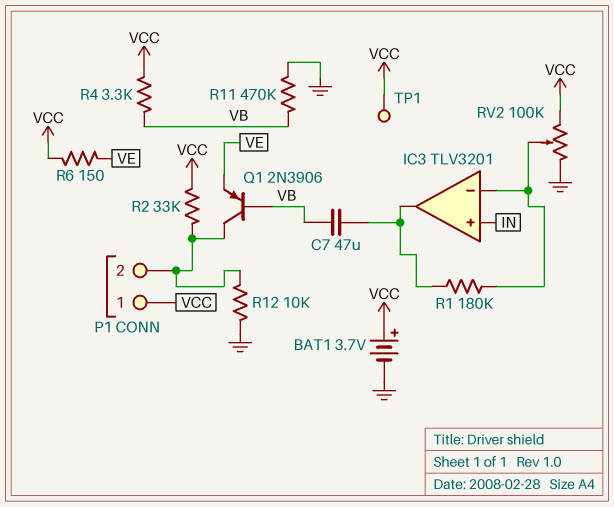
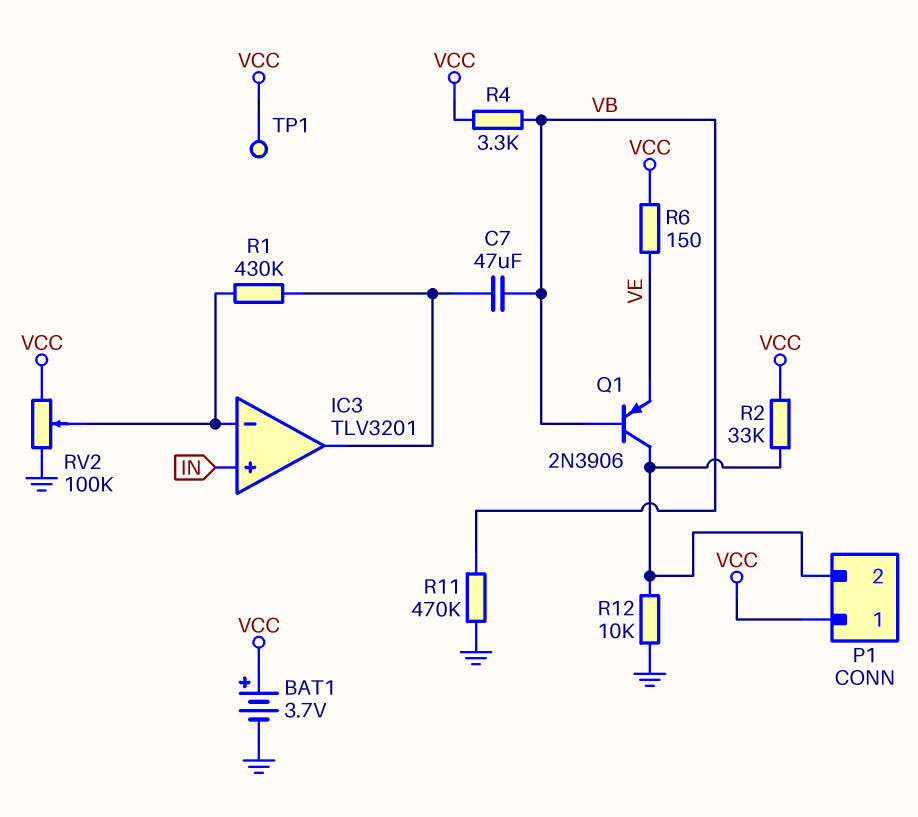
R1: 180k (IC3/in-, IC3/out) -> 430k (IC3/in-, IC3/out)

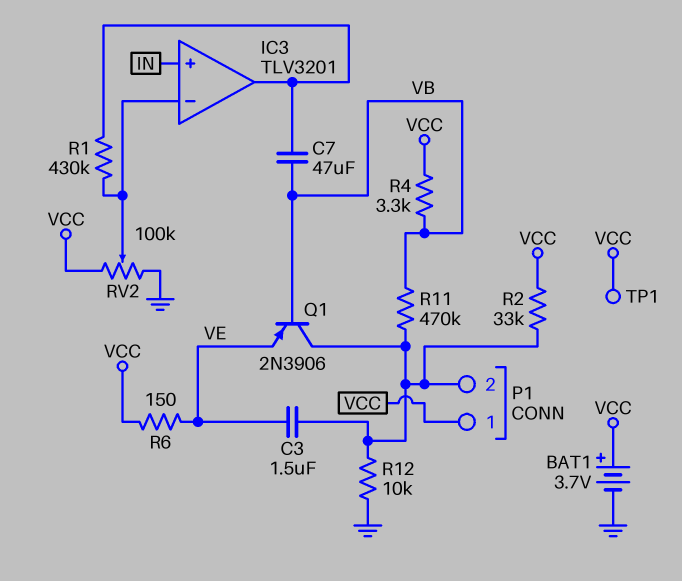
C3: none -> 1.5uF (P1/2, VE)
R11: 470k (GND, VB) -> 470k (P1/2, VB)

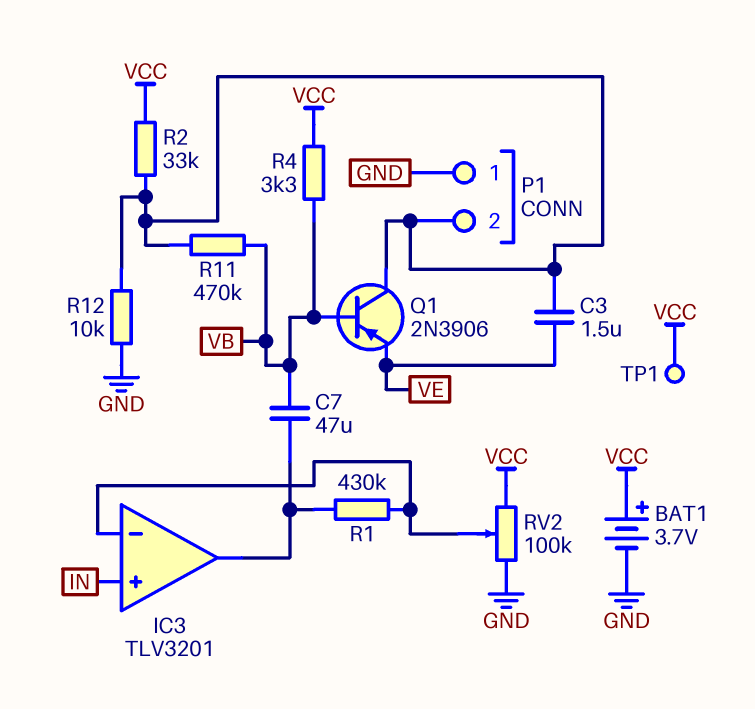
P1 pin 1: VCC -> GND
R6: 150 (VCC, VE) -> none

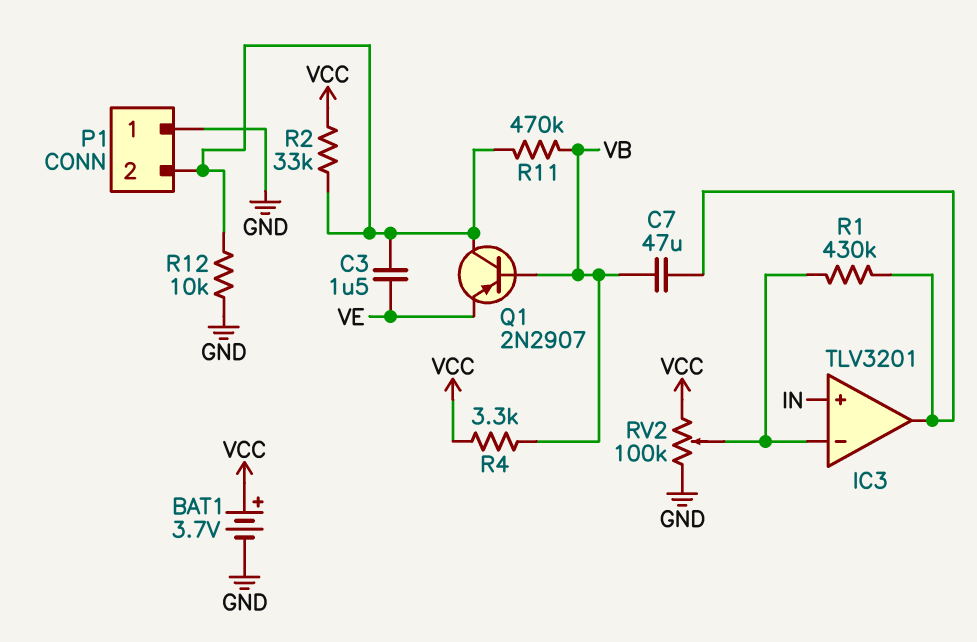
Q1: PNP 2N3906 (B VB, C P1/2, E VE) -> PNP 2N2907 (B VB, C P1/2, E VE)
TP1: test point (VCC) -> none

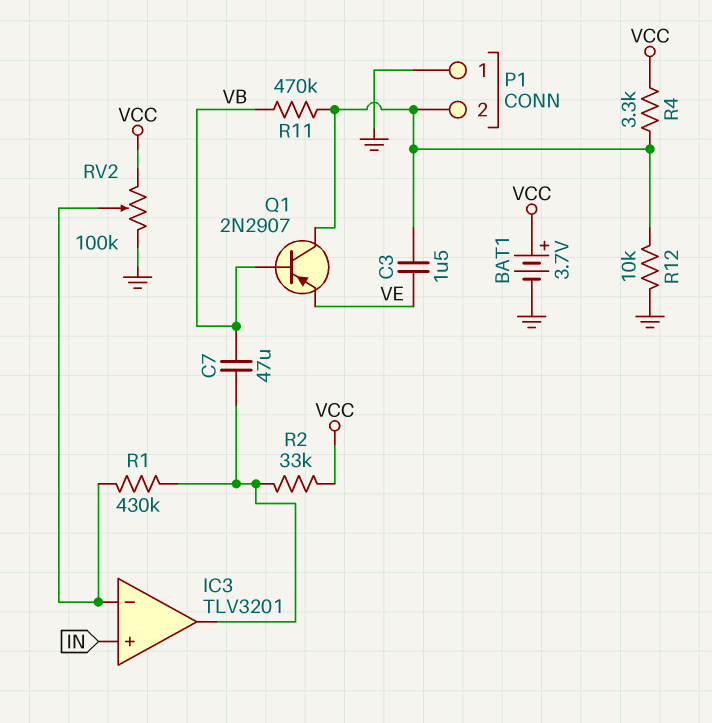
R2: 33k (P1/2, VCC) -> 33k (IC3/out, VCC)
R4: 3.3k (VB, VCC) -> 3.3k (P1/2, VCC)

